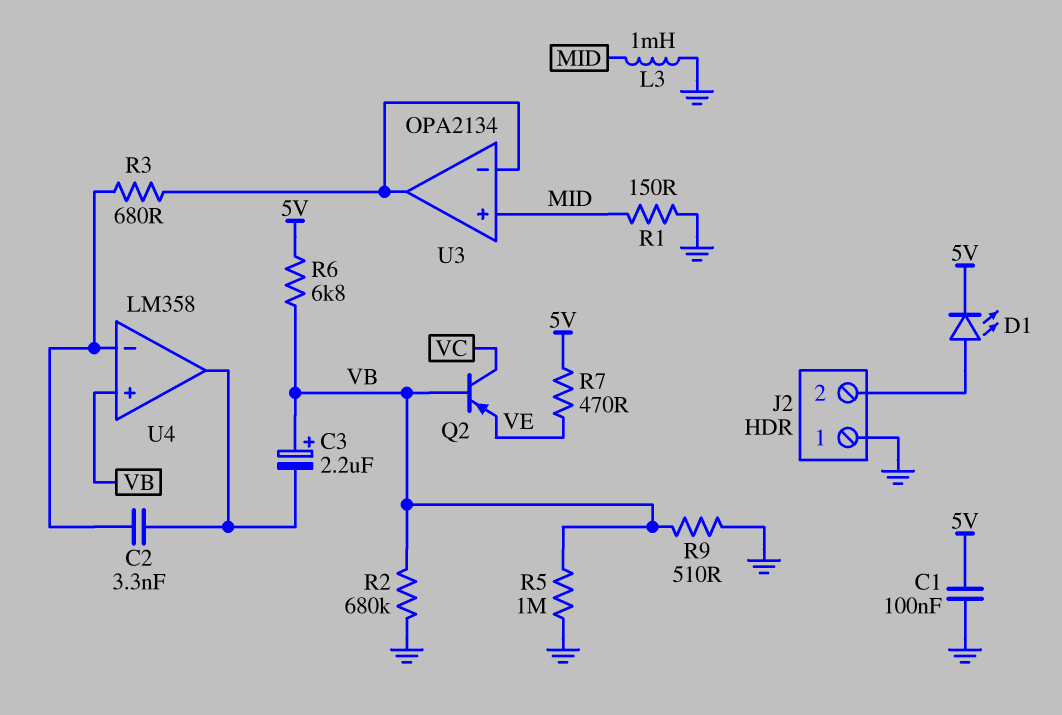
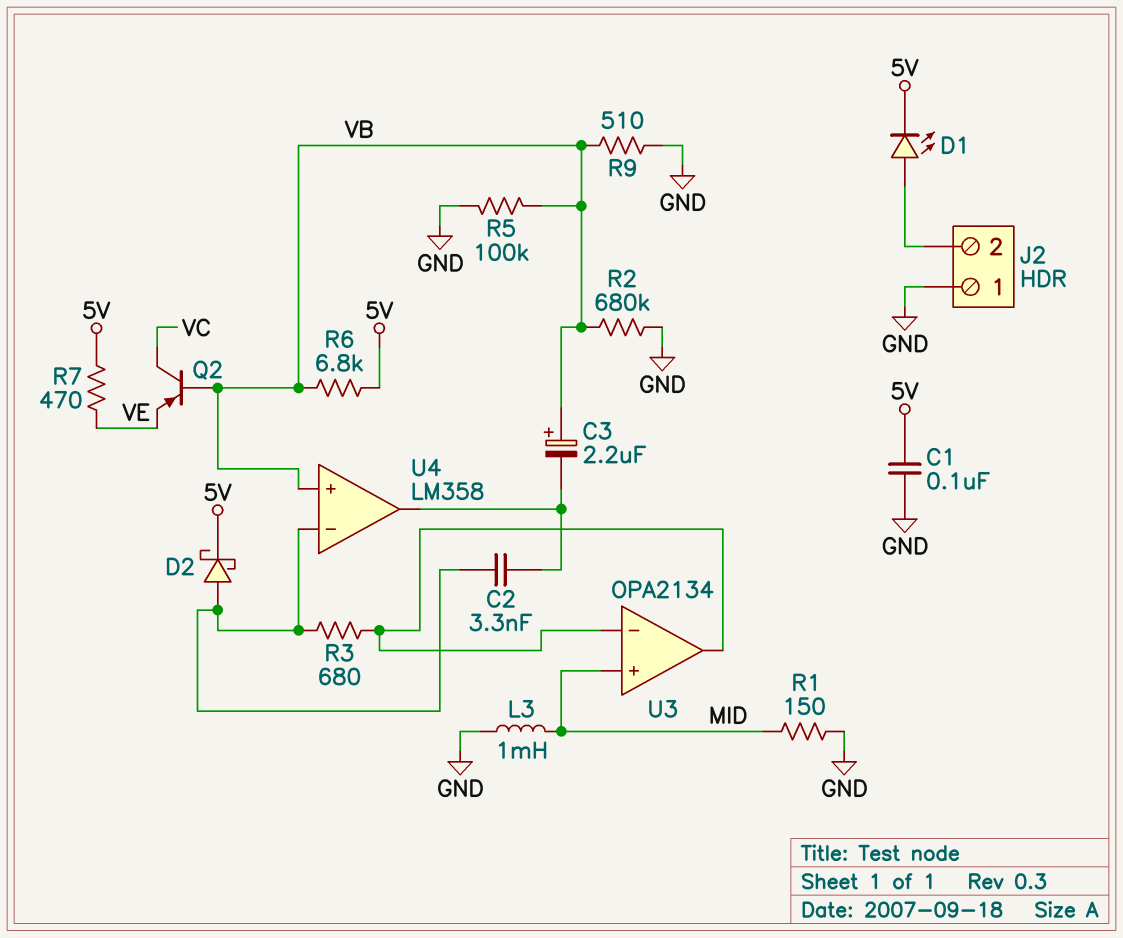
D2: none -> schottky (A U4/in-, K 5V)
R5: 1M (GND, VB) -> 100k (GND, VB)

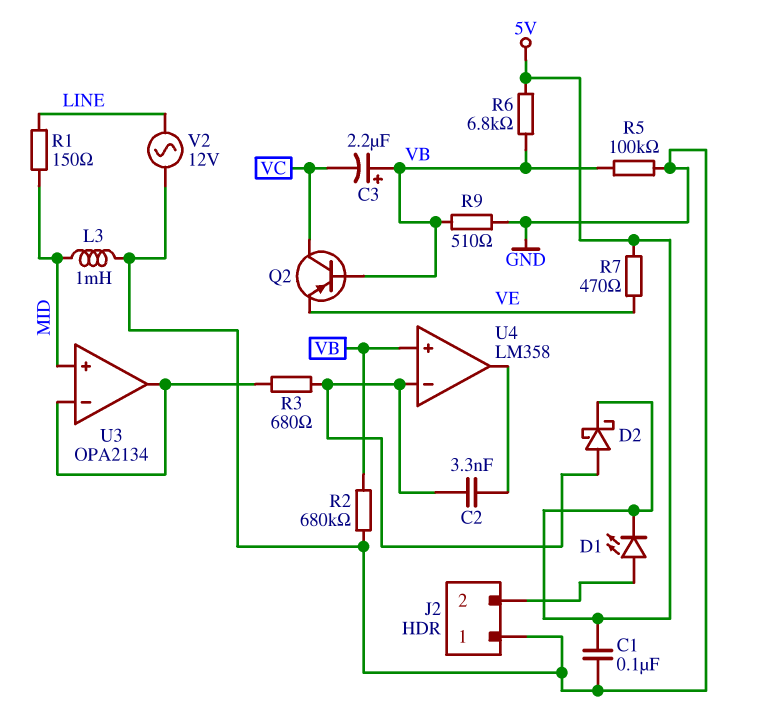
C3: 2.2uF (plus VB, minus U4/out) -> 2.2uF (plus VB, minus VC)
R1: 150 (GND, MID) -> 150 (LINE, MID)
V2: none -> AC 12V (GND, LINE)

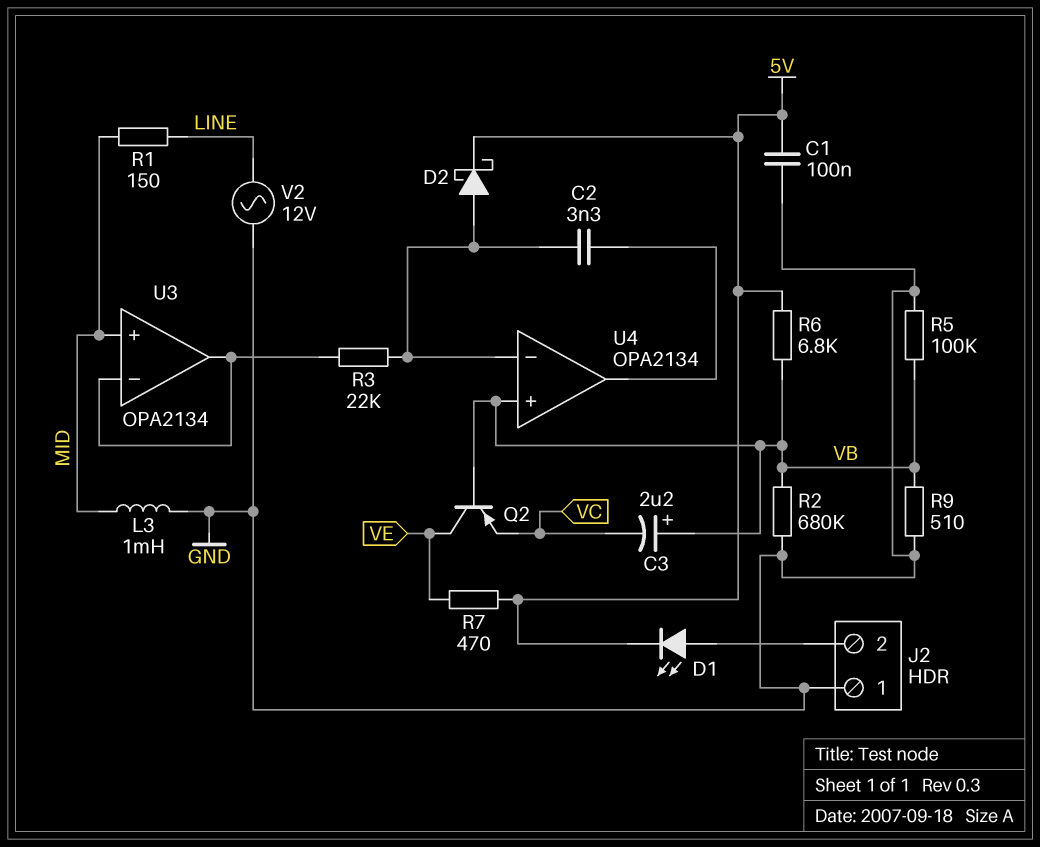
Q2: PNP (B VB, C VC, E VE) -> PNP (B VB, C VE, E VC)
R3: 680 (U3/in-, U4/in-) -> 22k (U3/in-, U4/in-)
U4: LM358 -> OPA2134

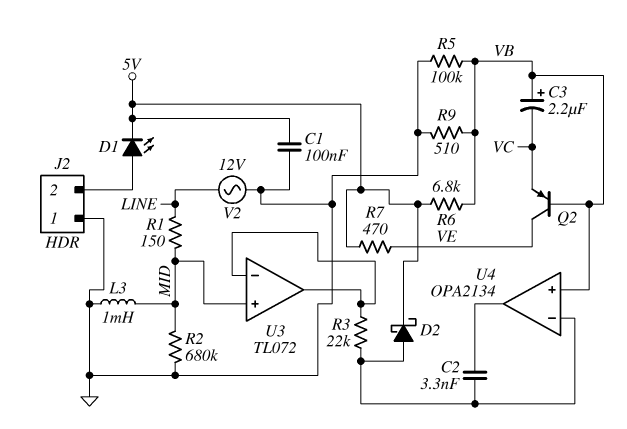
R2: 680k (GND, VB) -> 680k (GND, MID)
U3: OPA2134 -> TL072

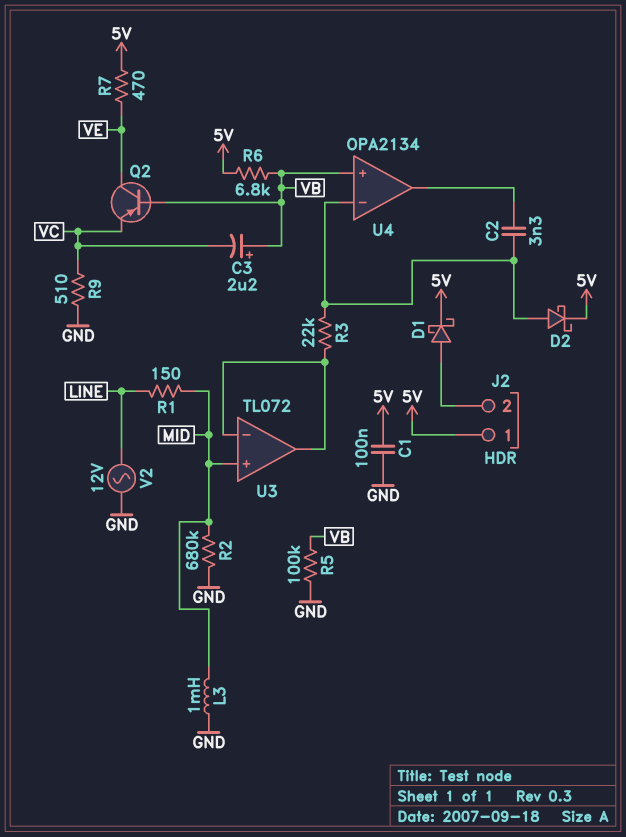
D1: LED (A J2/2, K 5V) -> schottky (A J2/2, K 5V)
J2 pin 1: GND -> 5V
R9: 510 (GND, VB) -> 510 (GND, VC)

